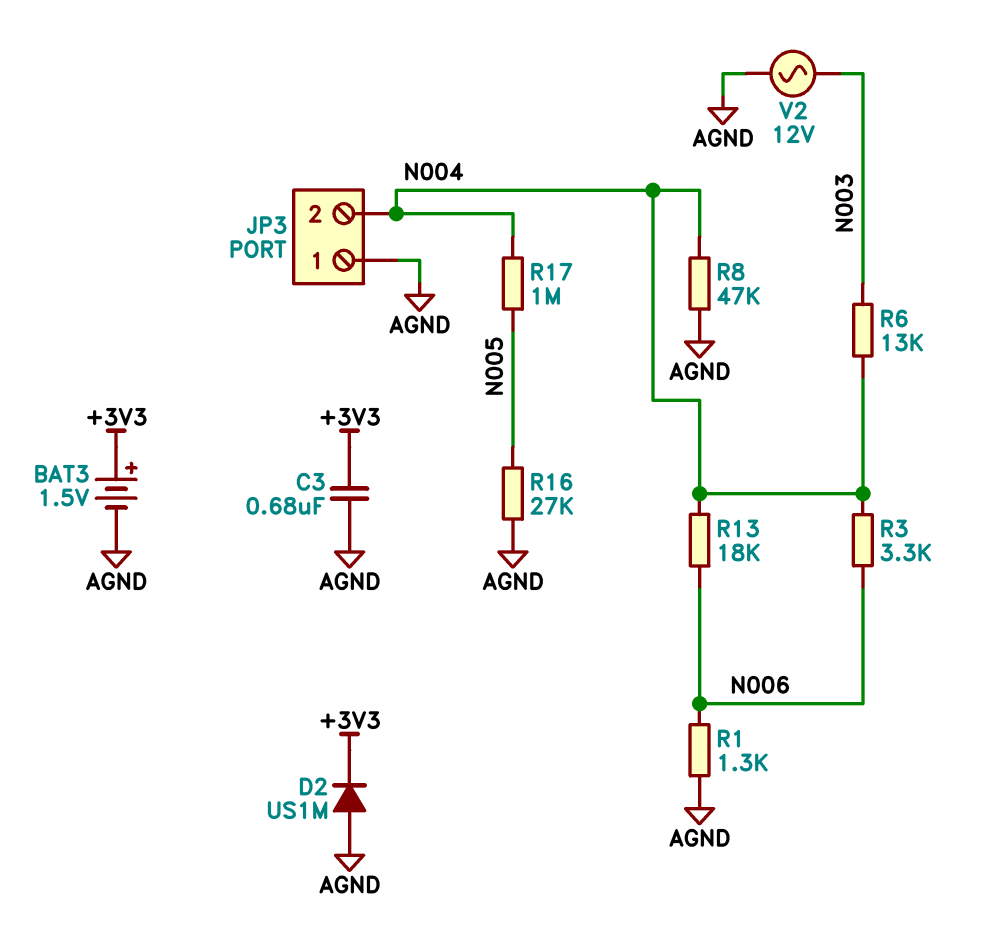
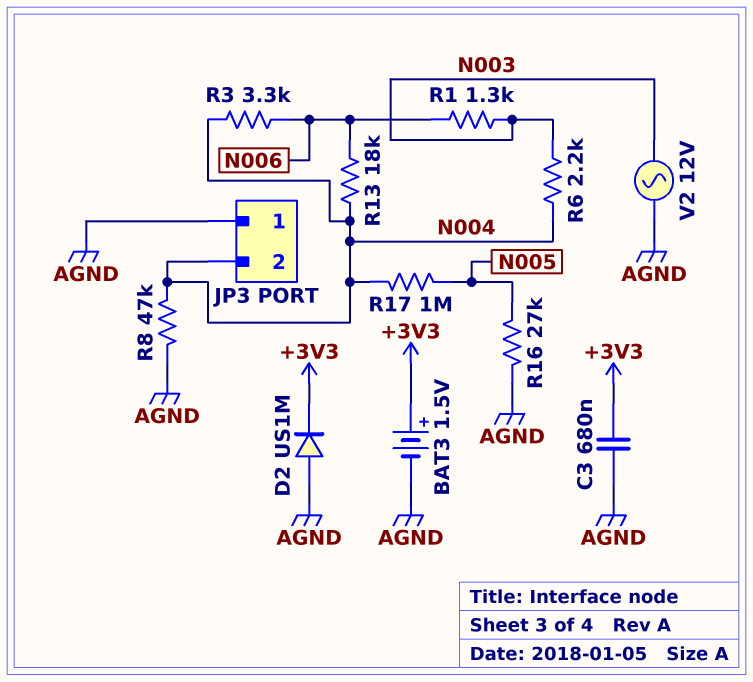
R1: 1.3k (AGND, N006) -> 1.3k (N003, N006)
R6: 13k (N003, N004) -> 2.2k (N003, N004)

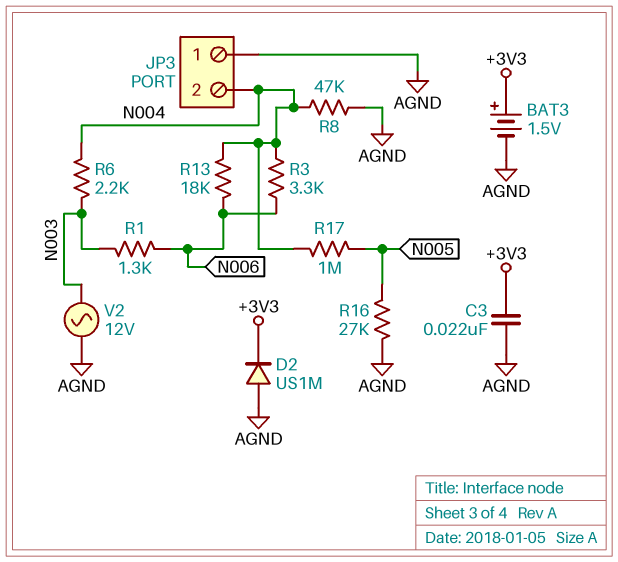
C3: 680nF (+3V3, AGND) -> 22nF (+3V3, AGND)

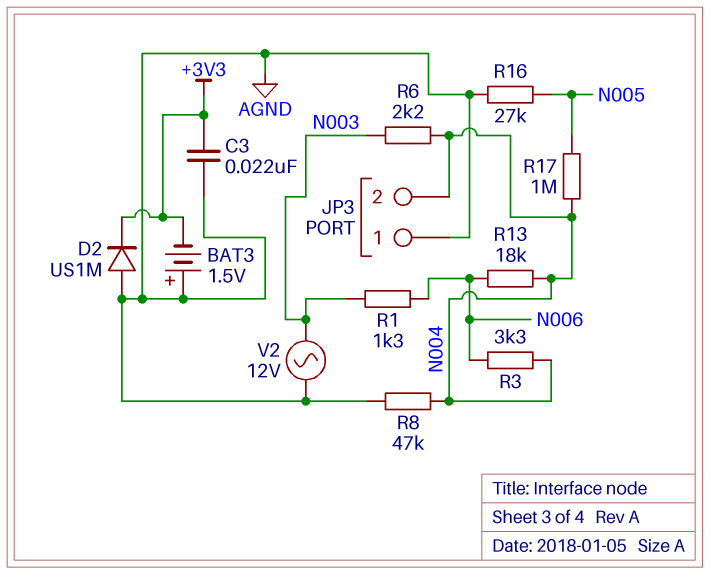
BAT3: 1.5V (plus +3V3, minus AGND) -> 1.5V (plus AGND, minus +3V3)

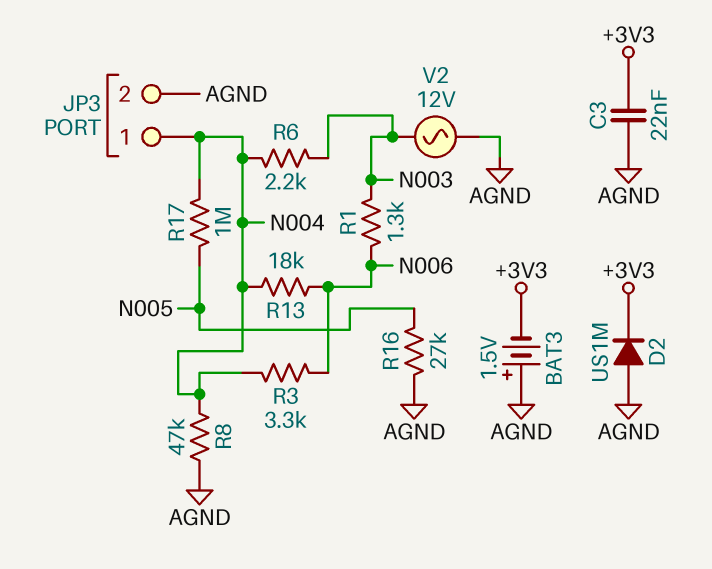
JP3 pin 1: AGND -> N004
JP3 pin 2: N004 -> AGND

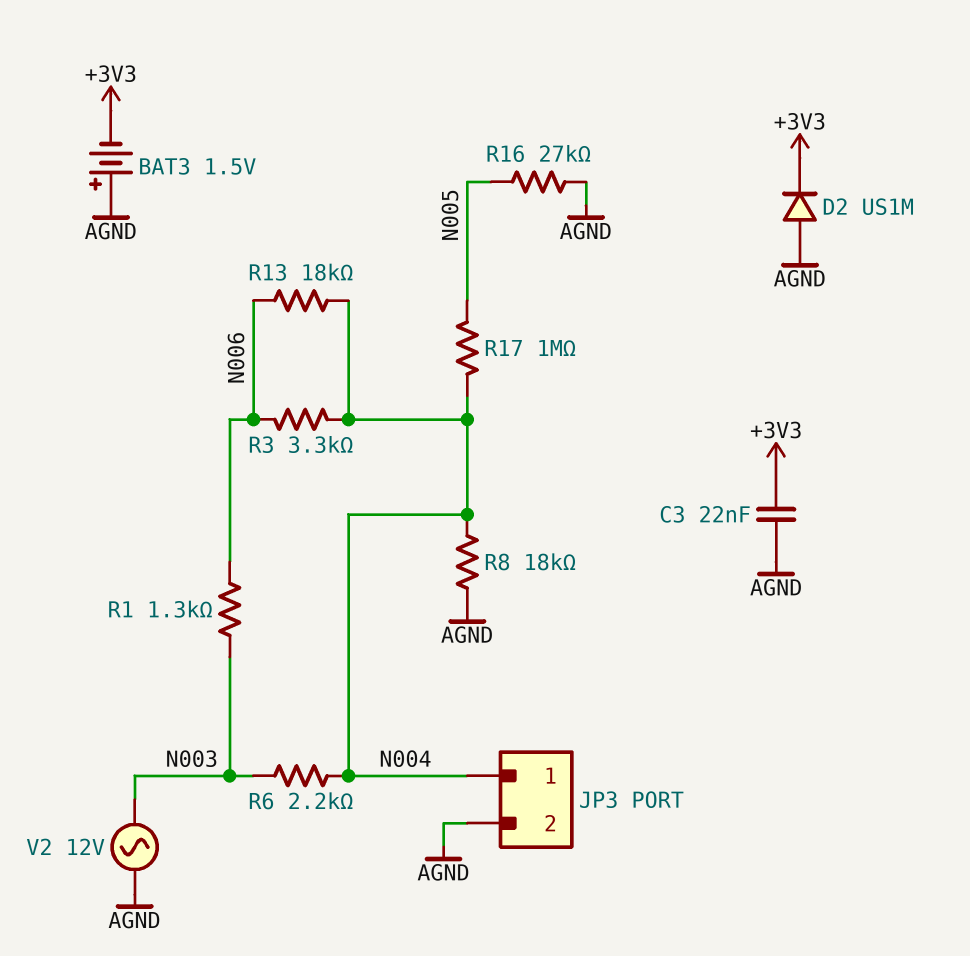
R8: 47k (AGND, N004) -> 18k (AGND, N004)

